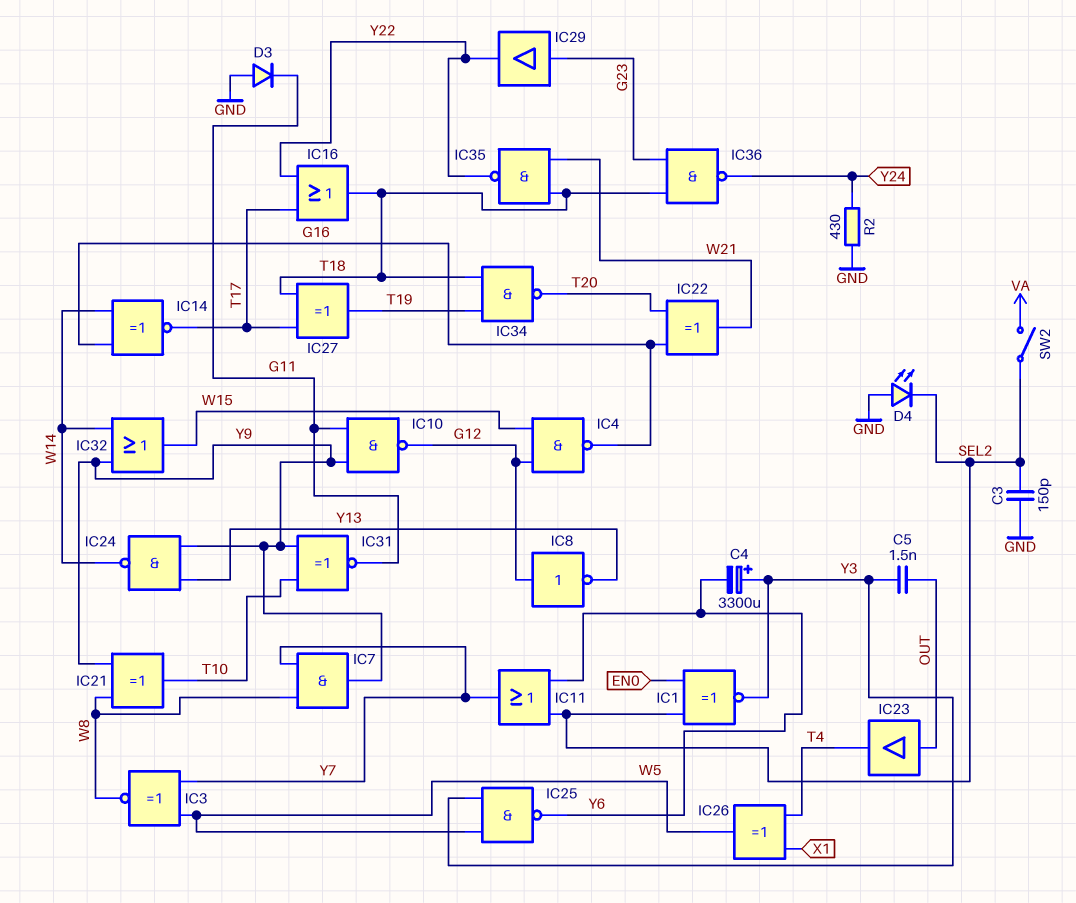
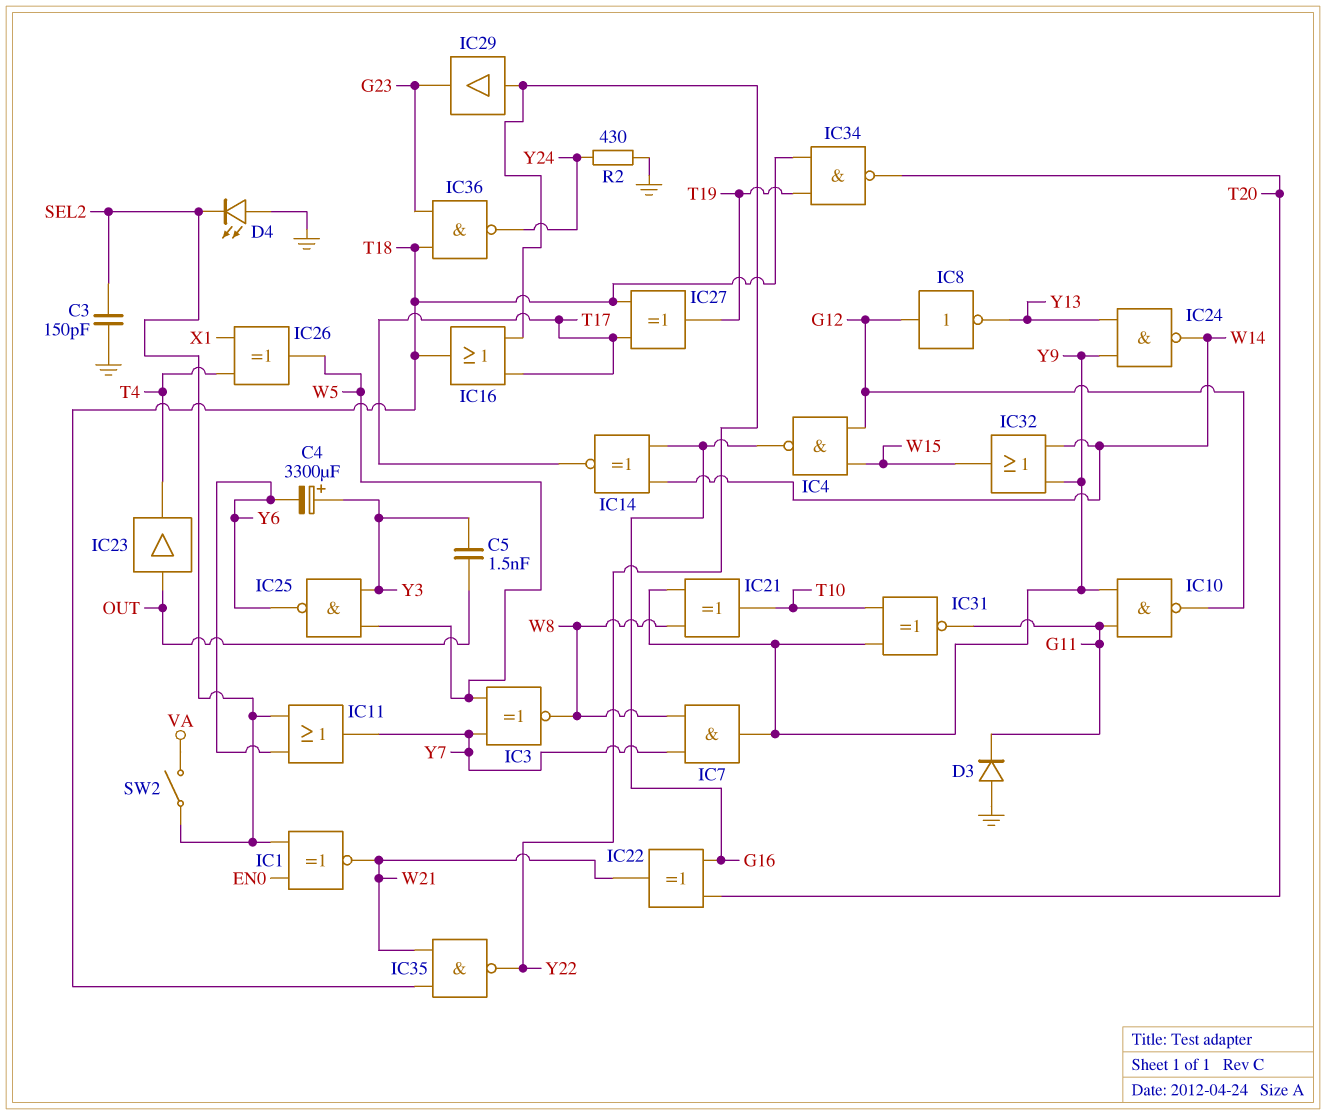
IC1: XNOR (in EN0, in SEL2, out Y3) -> XNOR (in EN0, in SEL2, out W21)
IC29: buffer (in G23, out Y22) -> buffer (in Y22, out G23)

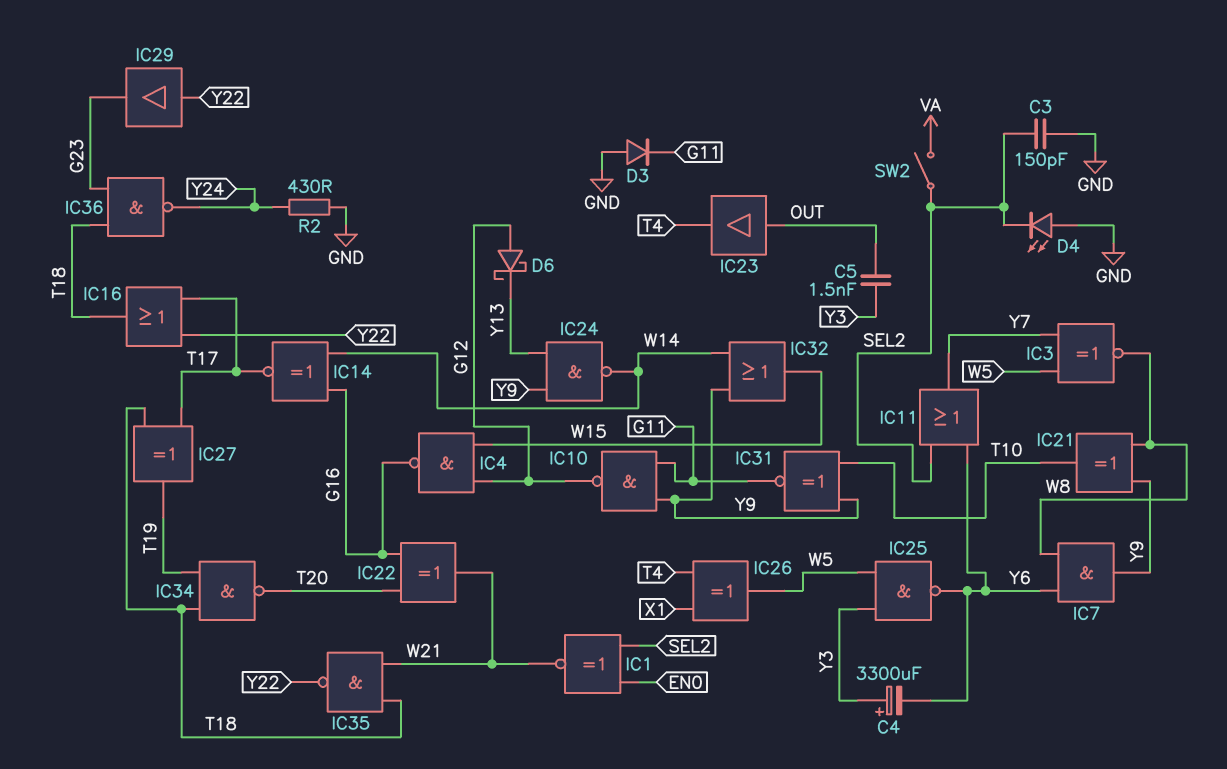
D6: none -> schottky (A G12, K Y13)
IC7: AND (in W8, in Y7, out Y9) -> AND (in W8, in Y6, out Y9)
IC8: NOT (in G12, out Y13) -> none

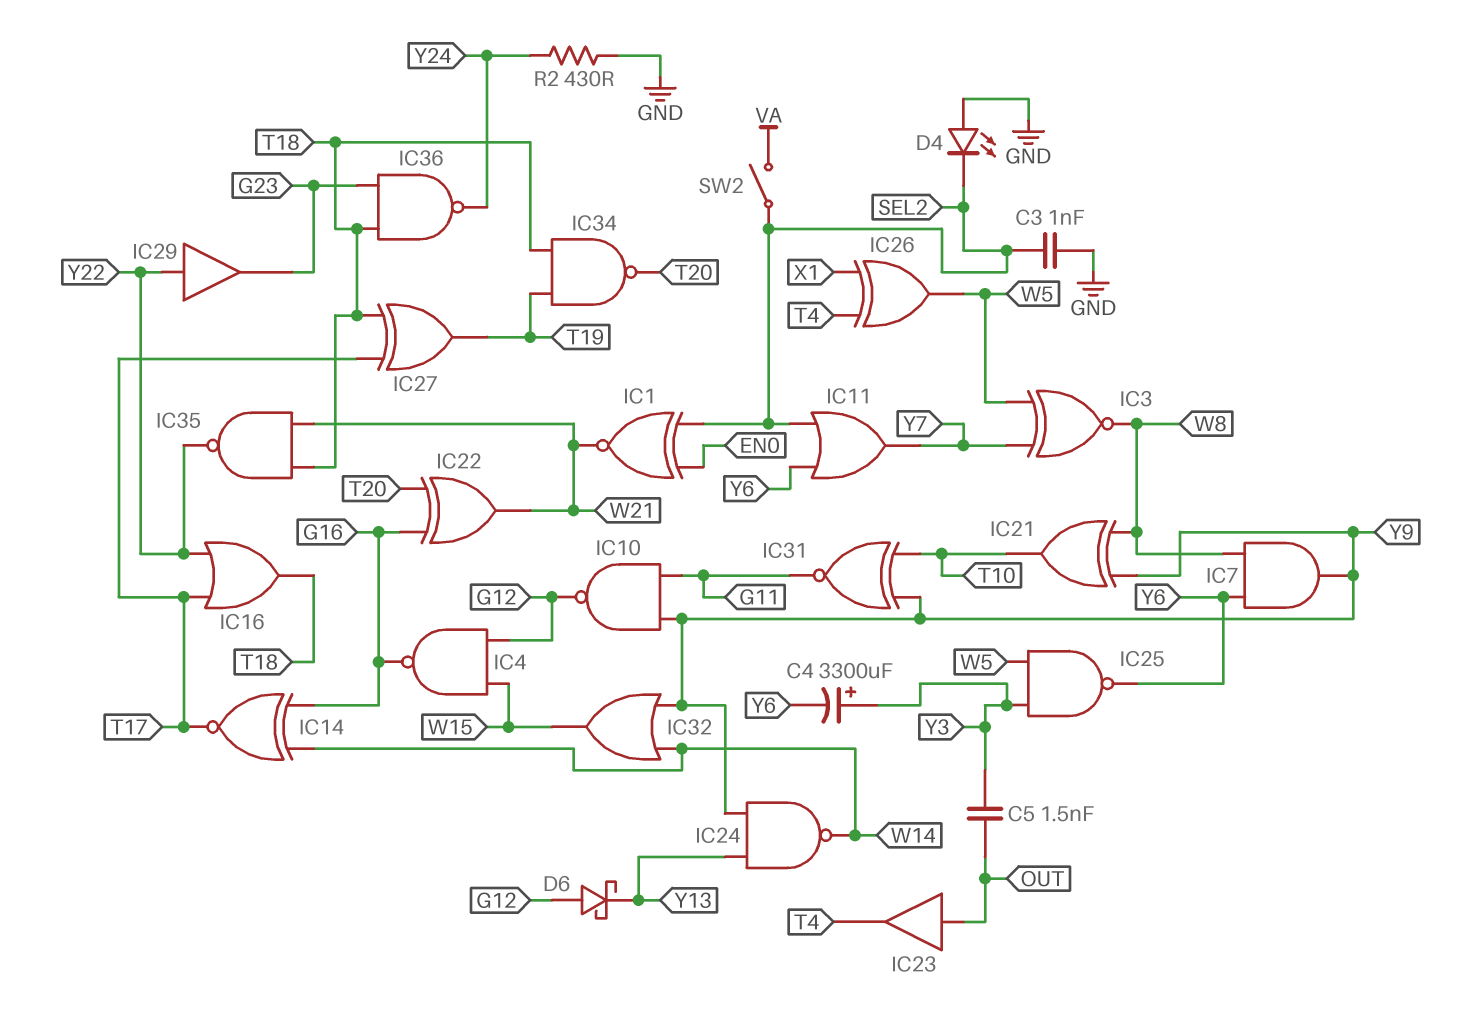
C3: 150pF (GND, SEL2) -> 1nF (GND, SEL2)
D3: diode (A GND, K G11) -> none

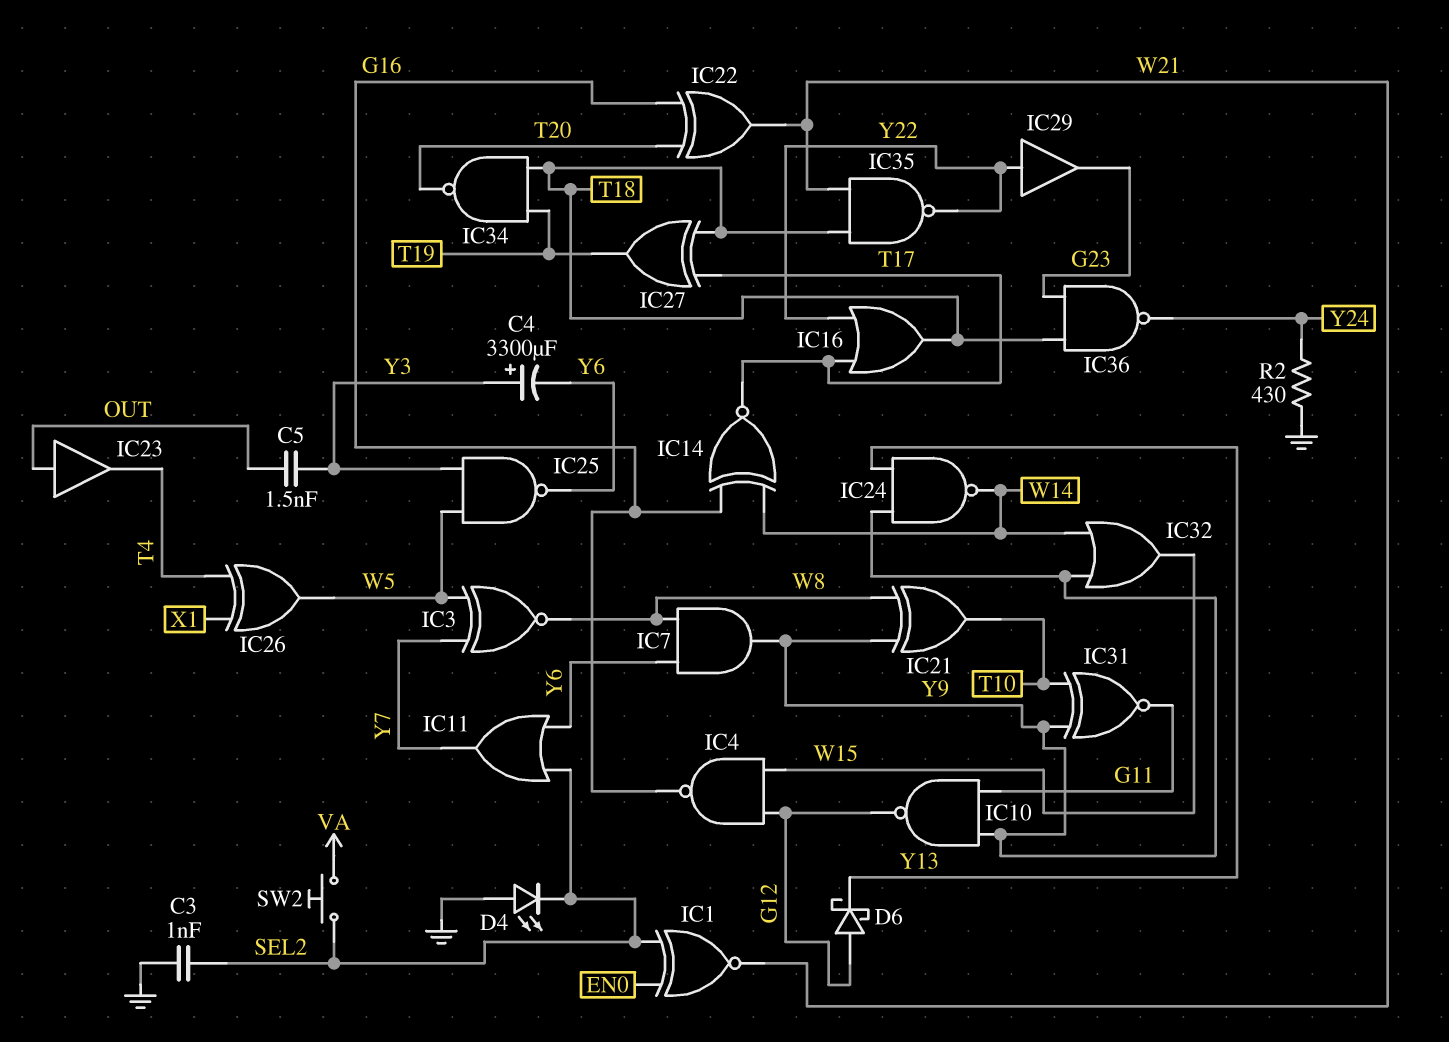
SW2: switch (SEL2, VA) -> button (SEL2, VA)

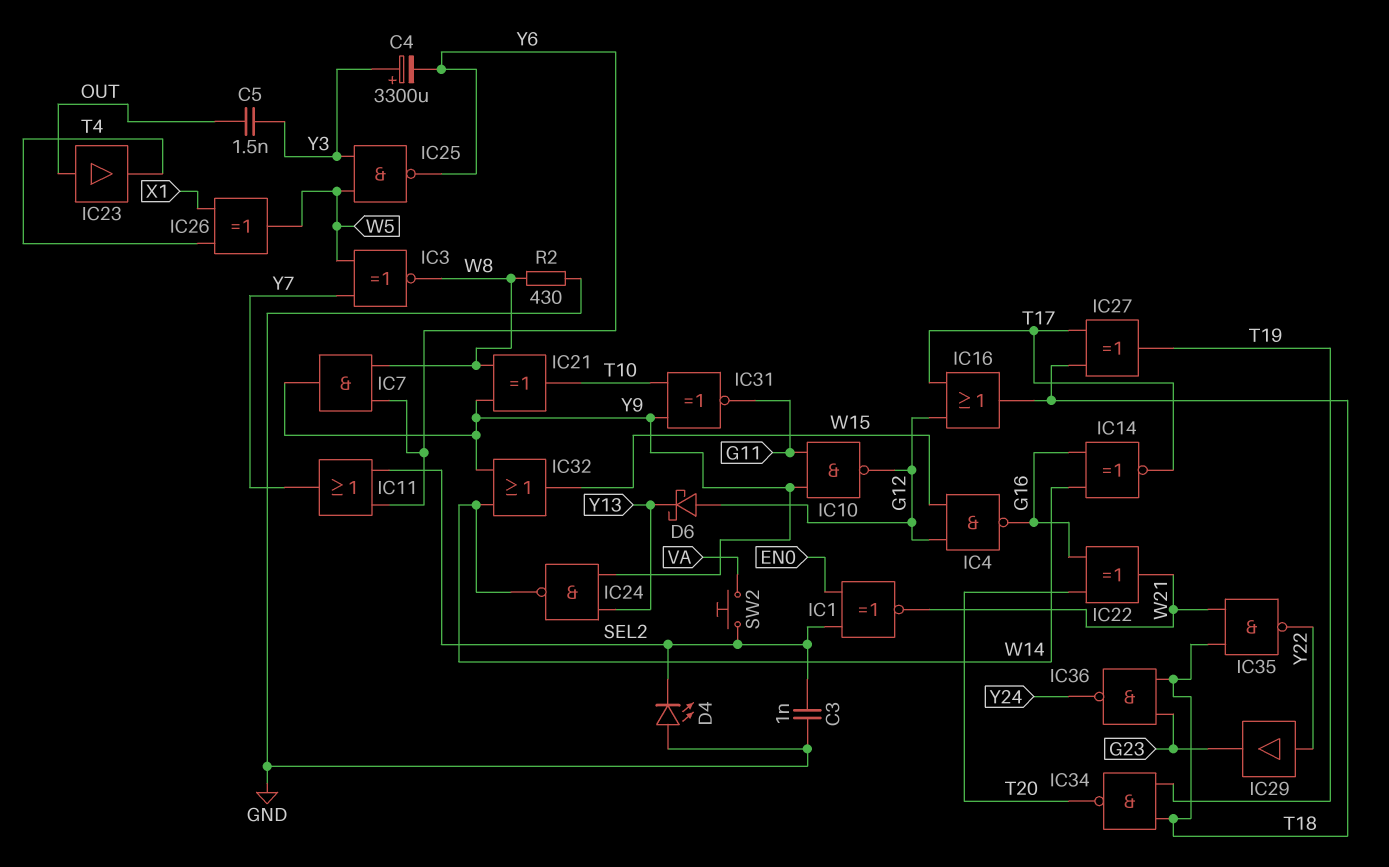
IC16: OR (in T17, in Y22, out T18) -> OR (in G12, in T17, out T18)
R2: 430 (GND, Y24) -> 430 (GND, W8)

